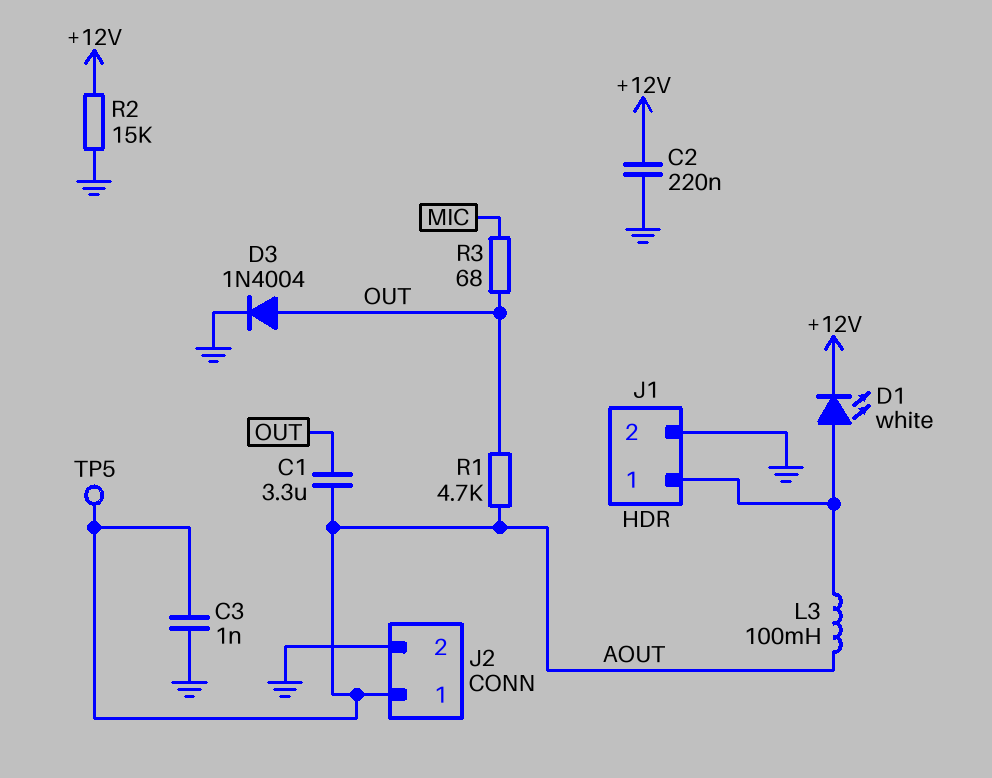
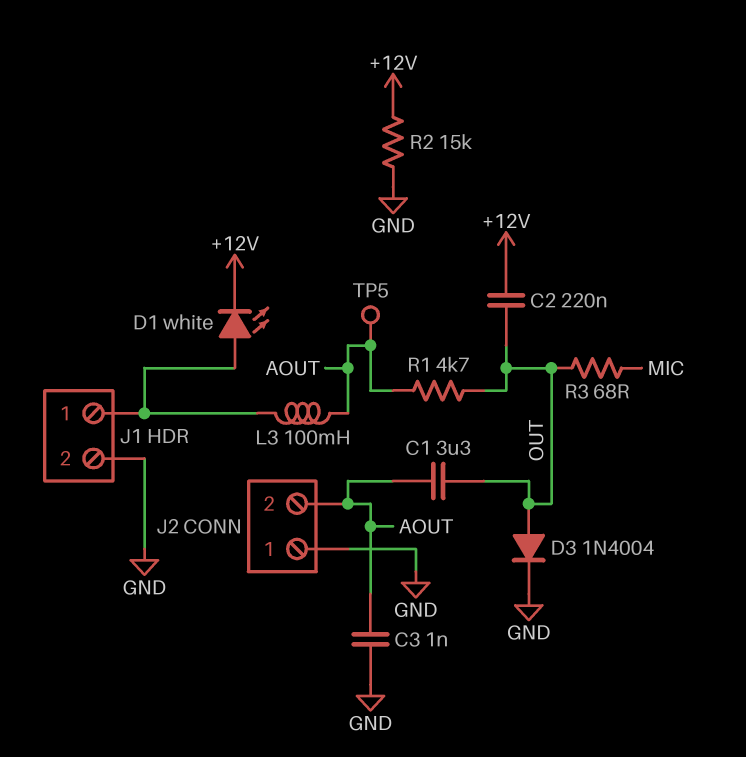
C2: 220nF (+12V, GND) -> 220nF (+12V, OUT)
J2 pin 1: AOUT -> GND
J2 pin 2: GND -> AOUT

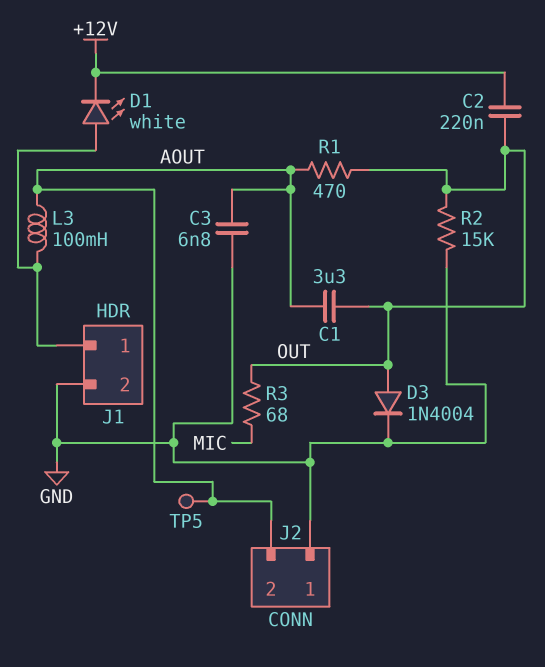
C3: 1nF (AOUT, GND) -> 6.8nF (AOUT, GND)
R1: 4.7k (AOUT, OUT) -> 470 (AOUT, OUT)
R2: 15k (+12V, GND) -> 15k (GND, OUT)

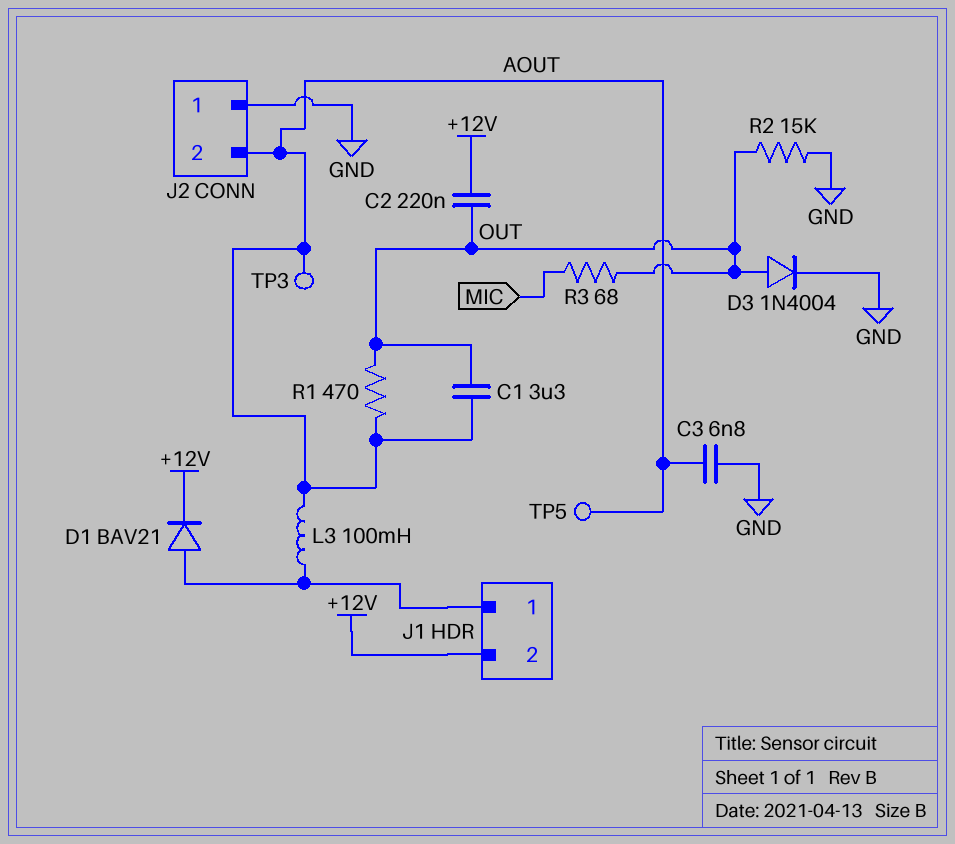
D1: LED white (A J1/1, K +12V) -> diode BAV21 (A J1/1, K +12V)
J1 pin 2: GND -> +12V
TP3: none -> test point (AOUT)

